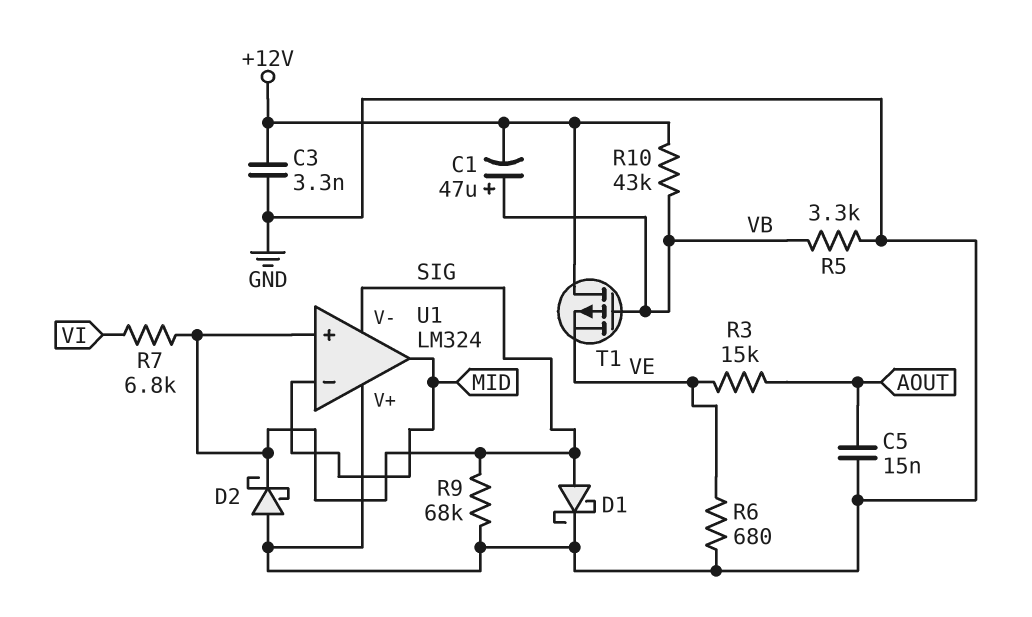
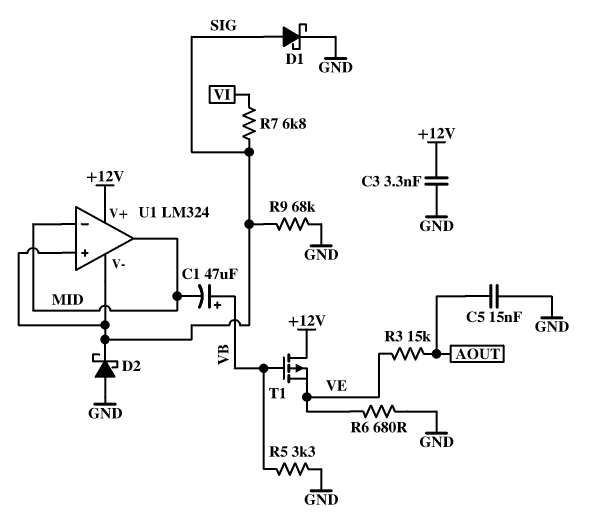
C1: 47uF (plus VB, minus +12V) -> 47uF (plus VB, minus MID)
R10: 43k (+12V, VB) -> none
U1 pin V+: GND -> +12V

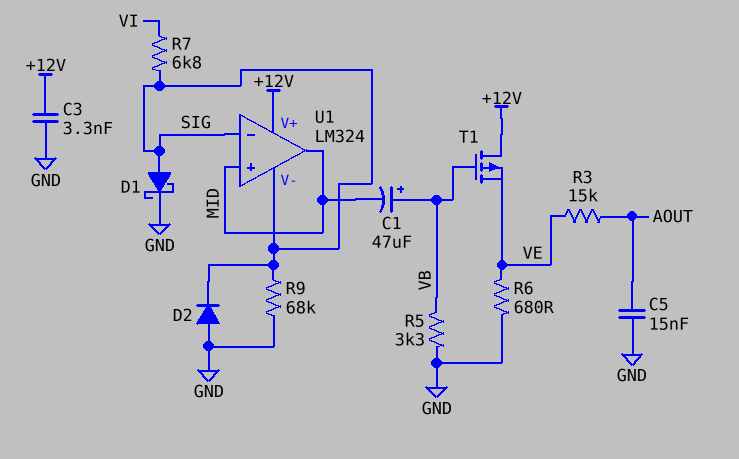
D2: schottky (A GND, K SIG) -> diode (A GND, K SIG)
U1 pin in+: SIG -> MID
U1 pin in-: MID -> SIG

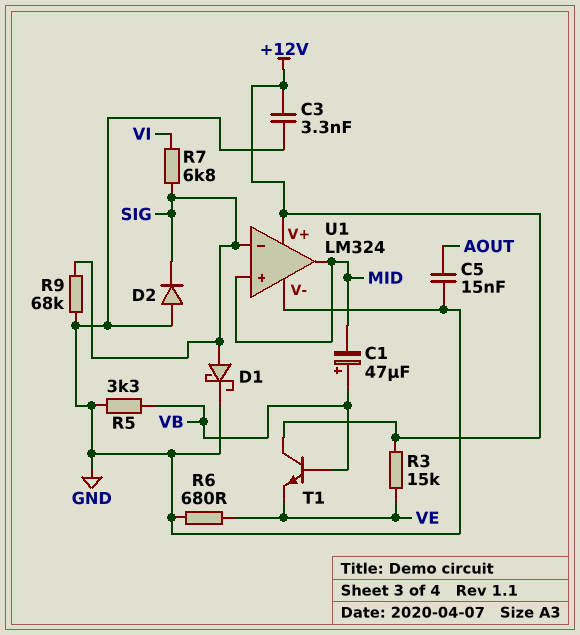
R3: 15k (AOUT, VE) -> 15k (+12V, VE)
T1: PMOS (G VB, D +12V, S VE) -> NPN (B VB, C +12V, E VE)
U1 pin V-: SIG -> GND

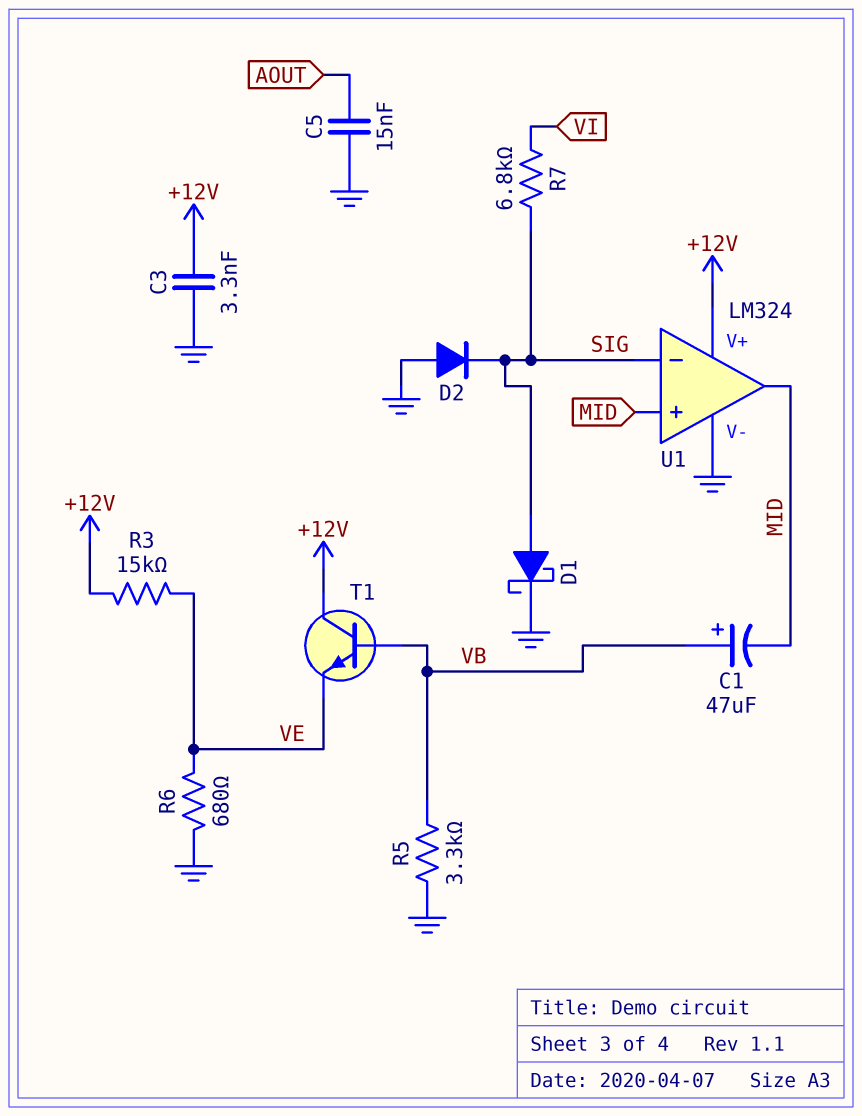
R9: 68k (GND, SIG) -> none

